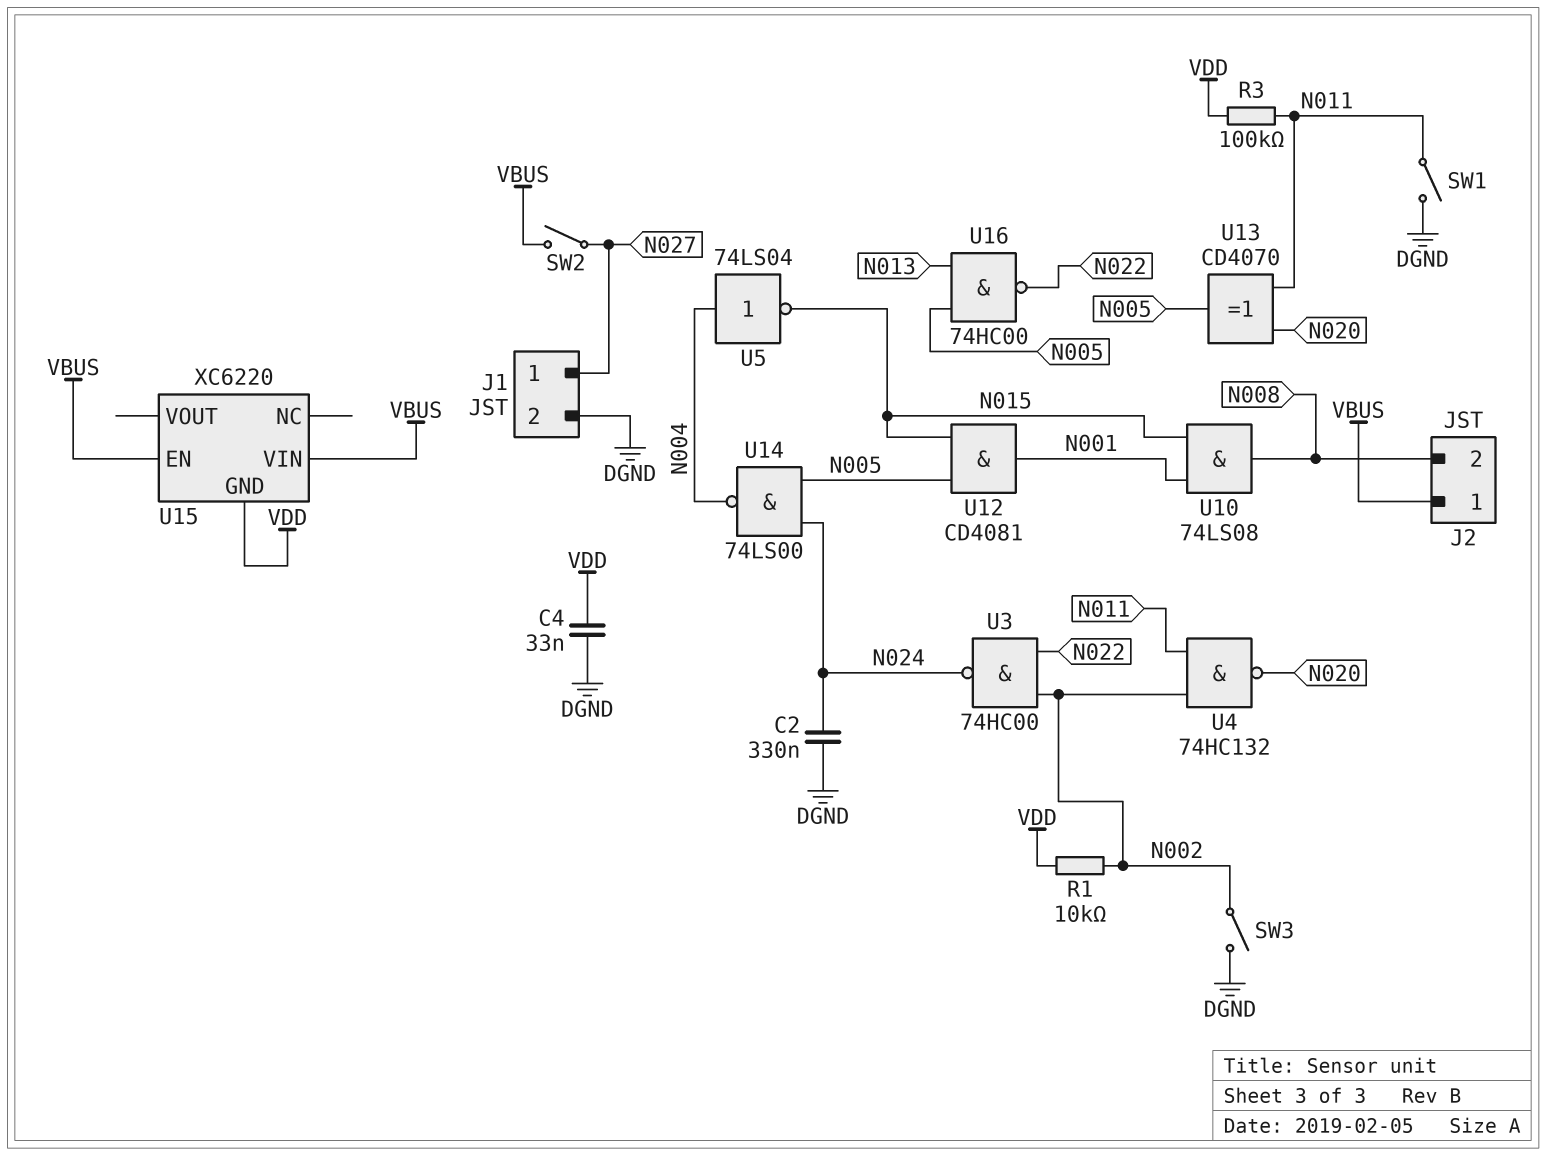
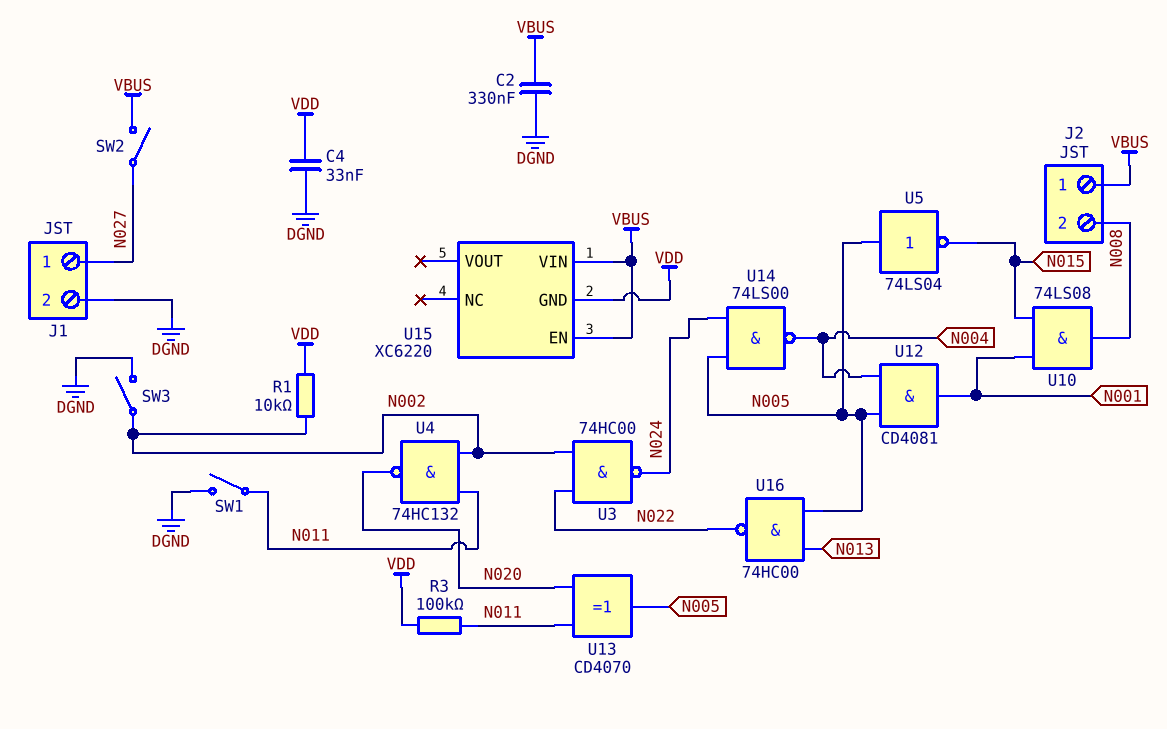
C2: 330nF (DGND, N024) -> 330nF (DGND, VBUS)
U5: NOT 74LS04 (in N004, out N015) -> NOT 74LS04 (in N005, out N015)
U12: AND CD4081 (in N005, in N015, out N001) -> AND CD4081 (in N004, in N005, out N001)

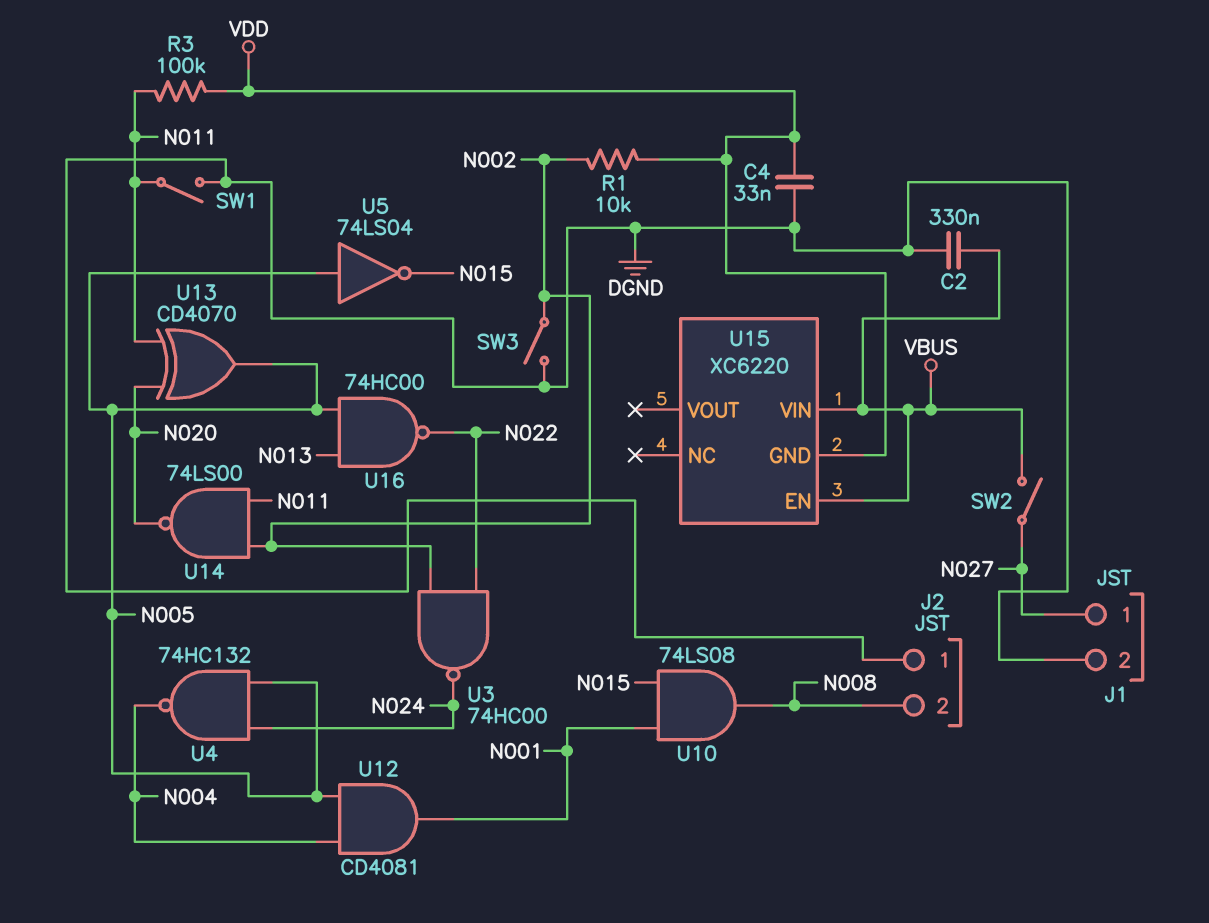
J2 pin 1: VBUS -> DGND
U4: NAND 74HC132 (in N002, in N011, out N020) -> NAND 74HC132 (in N005, in N024, out N004)
U14: NAND 74LS00 (in N005, in N024, out N004) -> NAND 74LS00 (in N002, in N011, out N020)

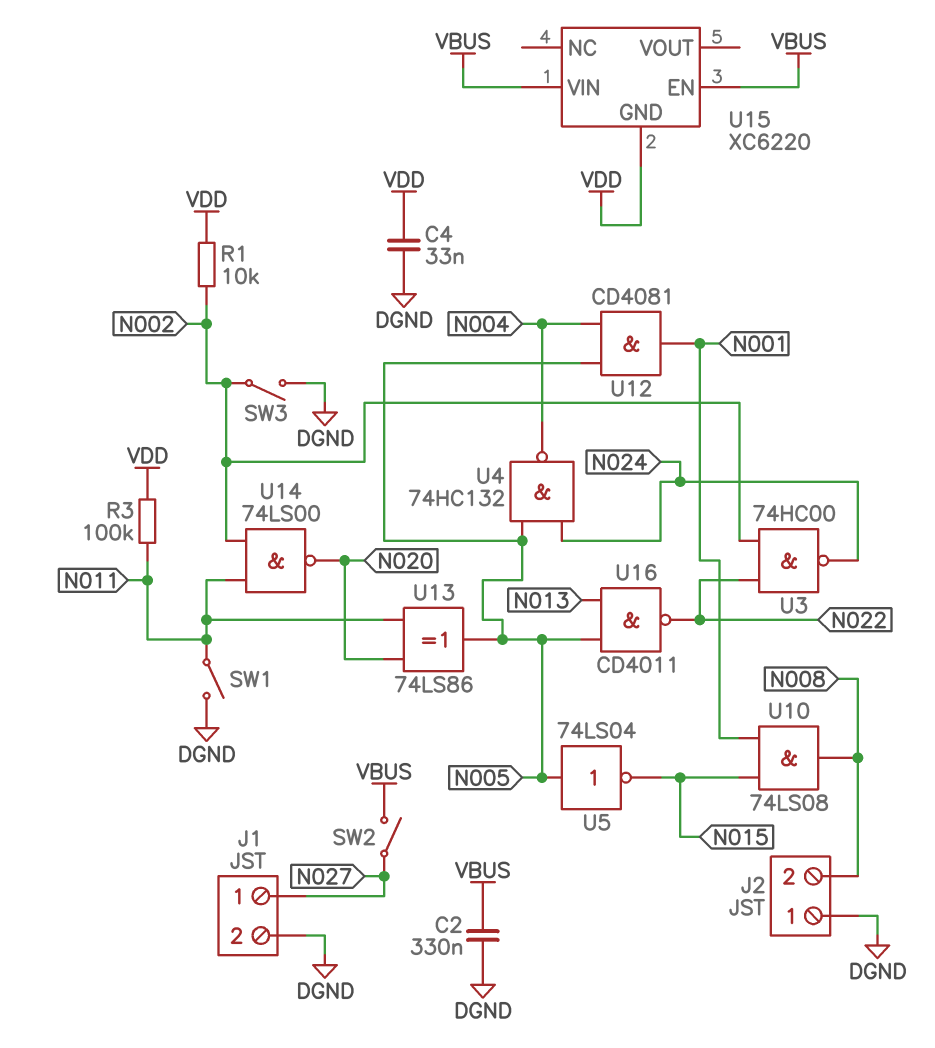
U13: XOR CD4070 (in N011, in N020, out N005) -> XOR 74LS86 (in N011, in N020, out N005)
U16: NAND 74HC00 (in N005, in N013, out N022) -> NAND CD4011 (in N005, in N013, out N022)

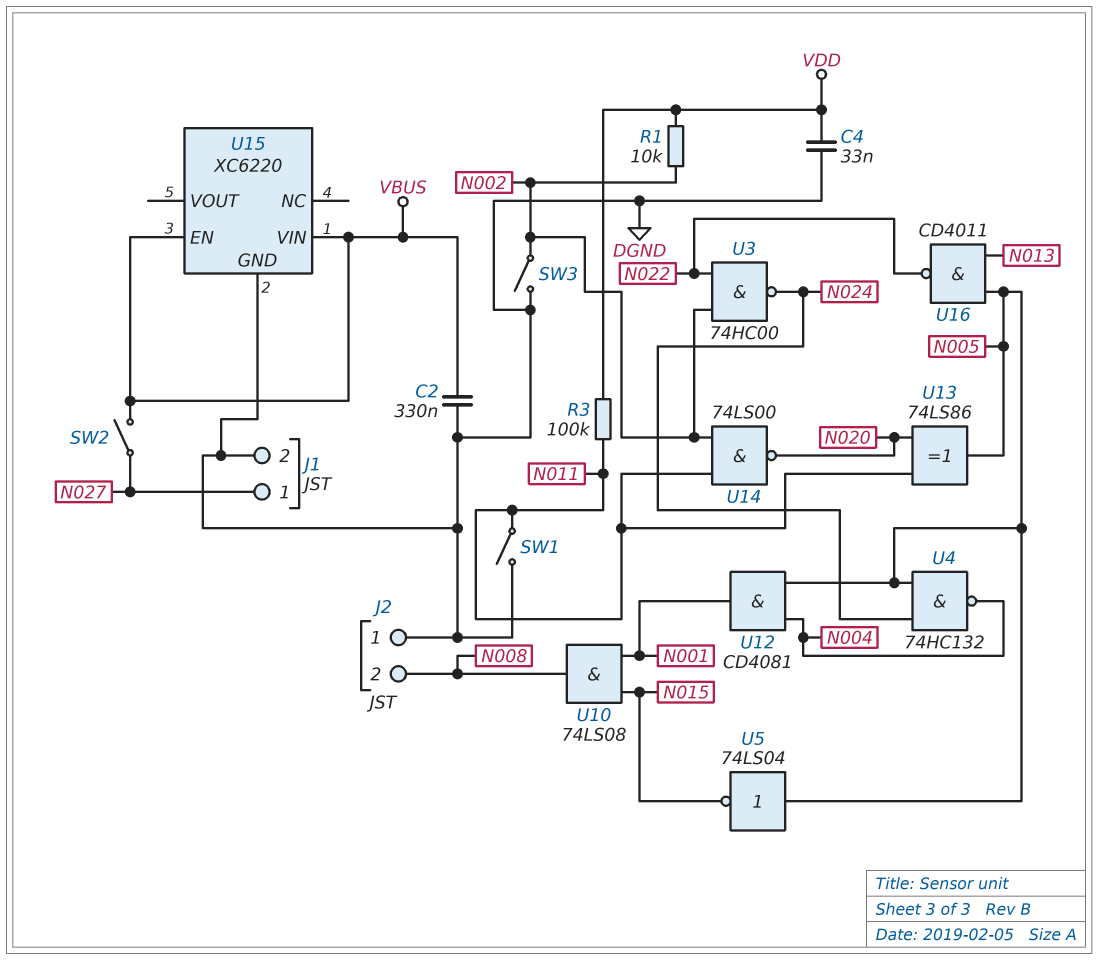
U15 pin GND: VDD -> DGND

